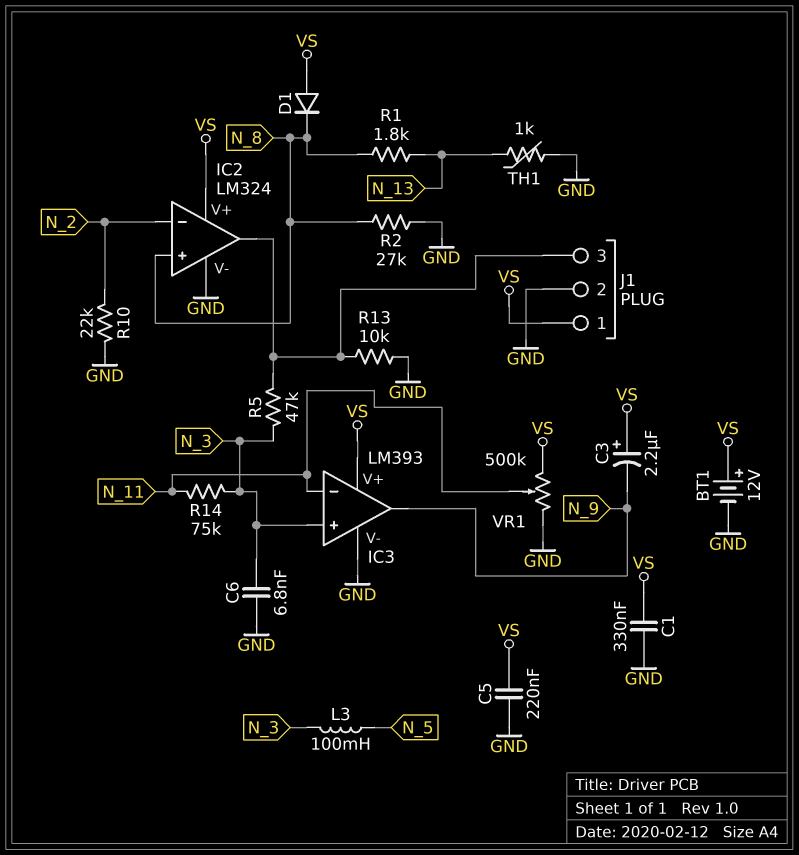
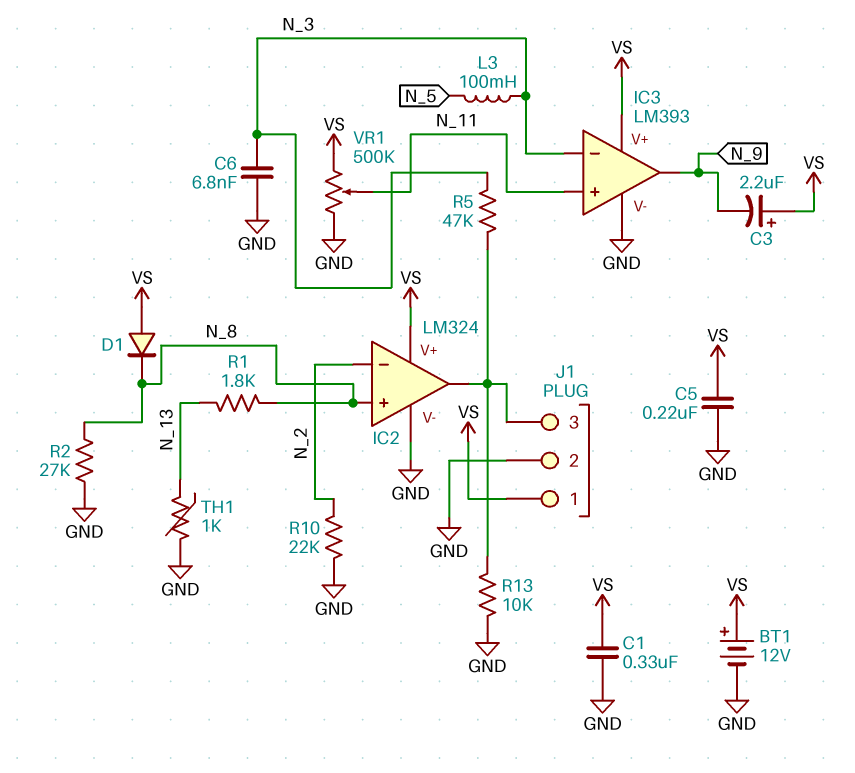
IC3 pin in+: N_3 -> N_11
IC3 pin in-: N_11 -> N_3
R14: 75k (N_3, N_11) -> none

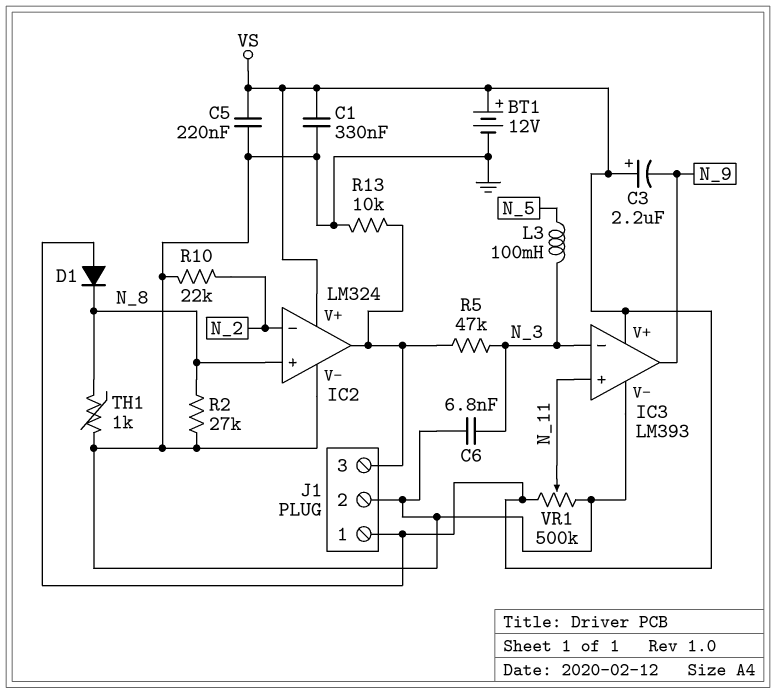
R1: 1.8k (N_8, N_13) -> none
TH1: 1k (GND, N_13) -> 1k (GND, N_8)

